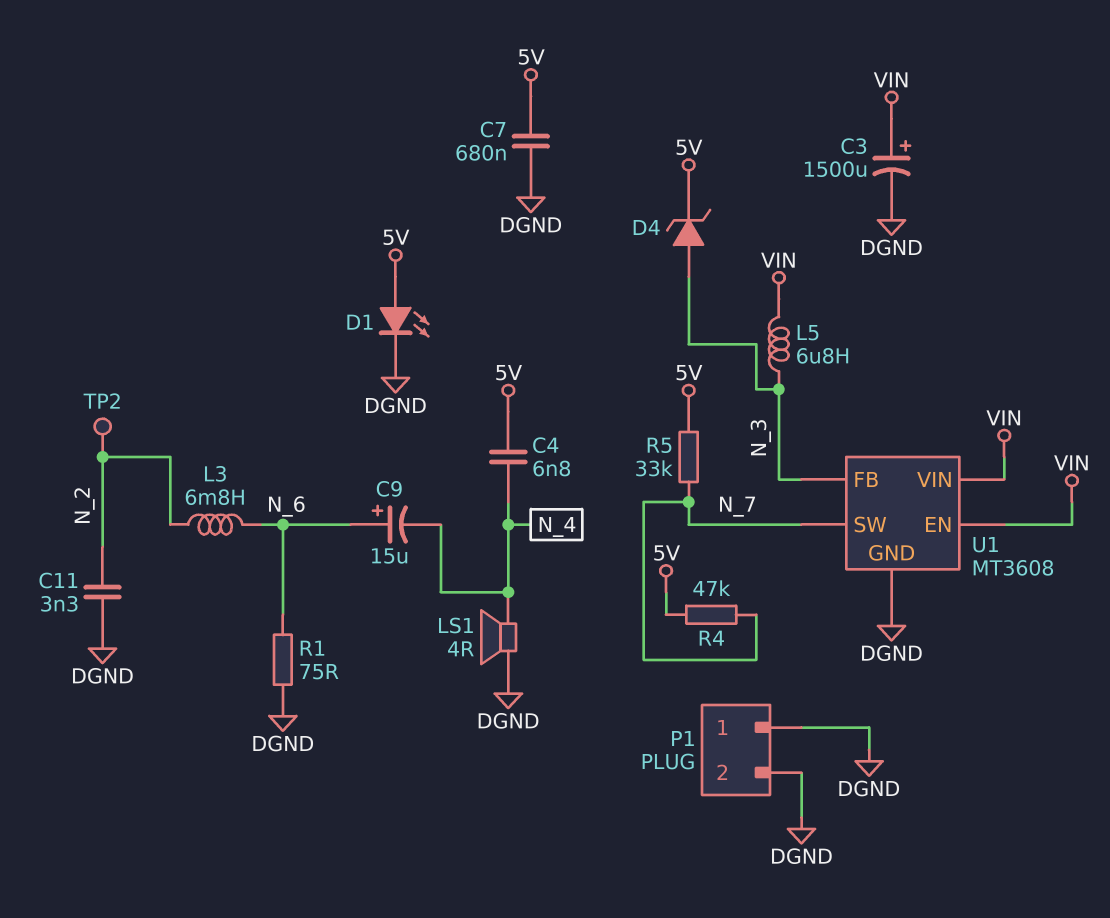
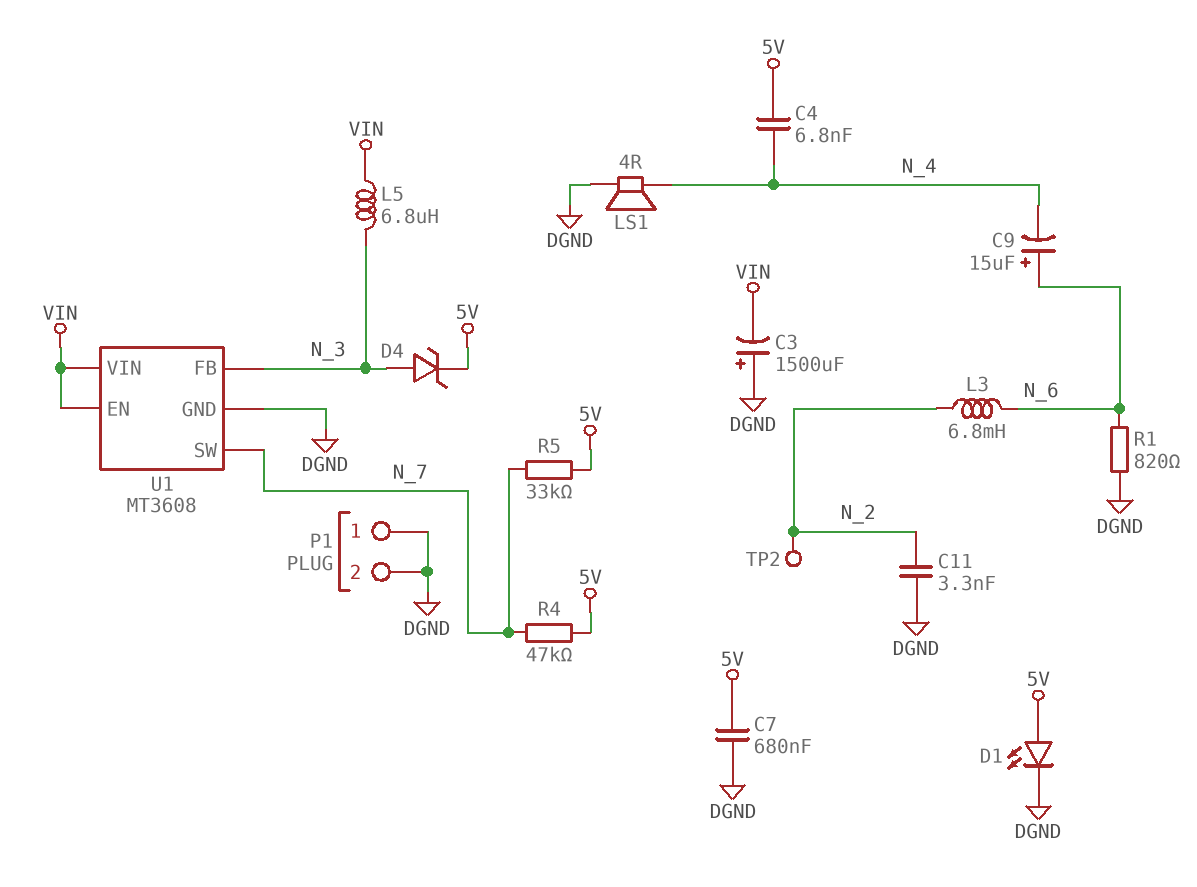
C3: 1500uF (plus VIN, minus DGND) -> 1500uF (plus DGND, minus VIN)
R1: 75 (DGND, N_6) -> 820 (DGND, N_6)

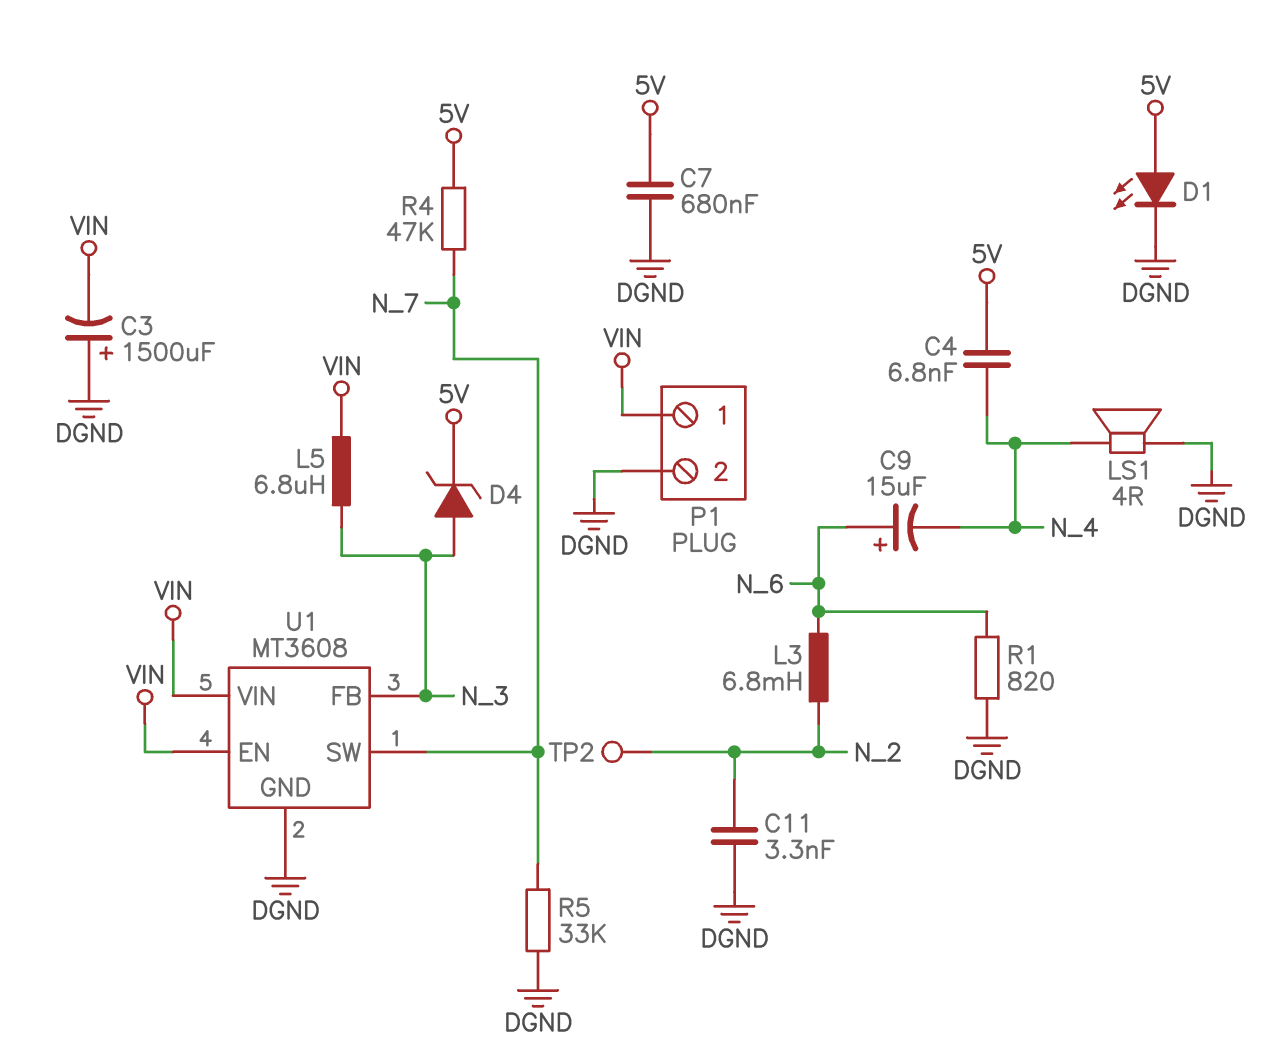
P1 pin 1: DGND -> VIN
R5: 33k (5V, N_7) -> 33k (DGND, N_7)

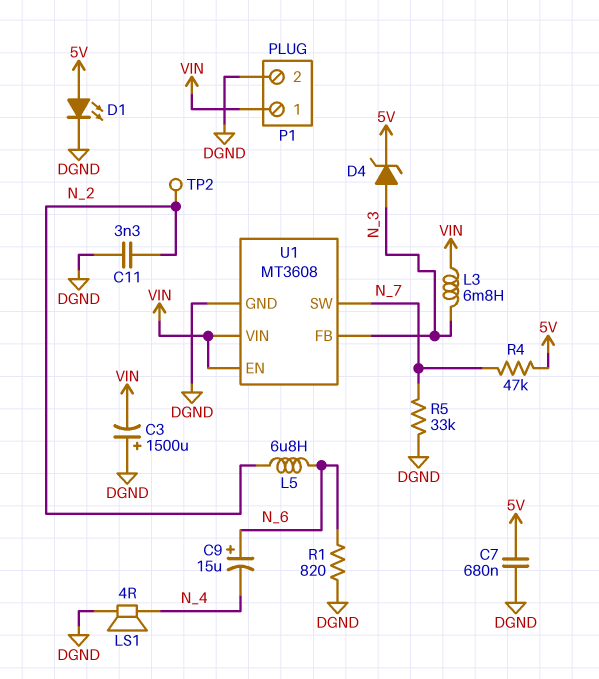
C4: 6.8nF (5V, N_4) -> none
L3: 6.8mH (N_2, N_6) -> 6.8mH (N_3, VIN)
L5: 6.8uH (N_3, VIN) -> 6.8uH (N_2, N_6)

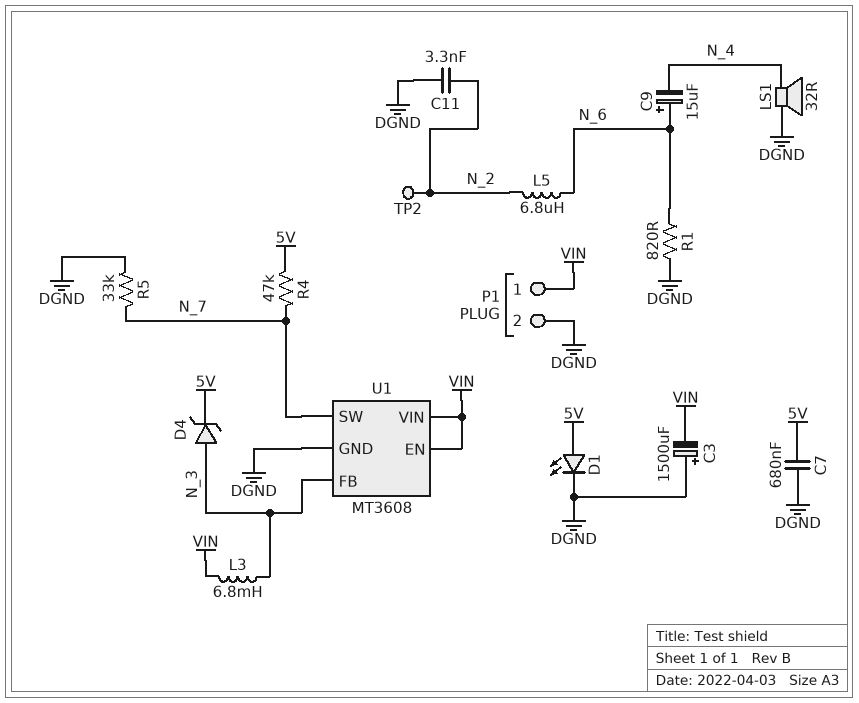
LS1: speaker 4R (DGND, N_4) -> speaker 32R (DGND, N_4)

